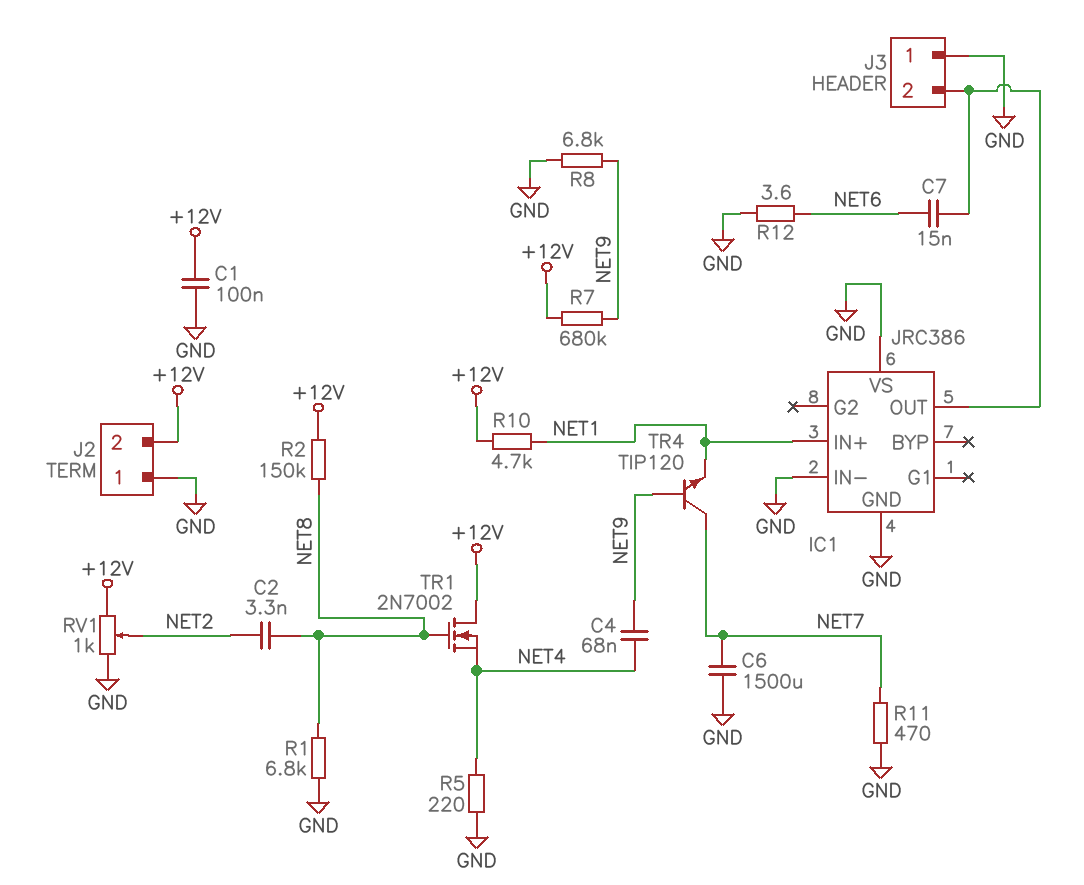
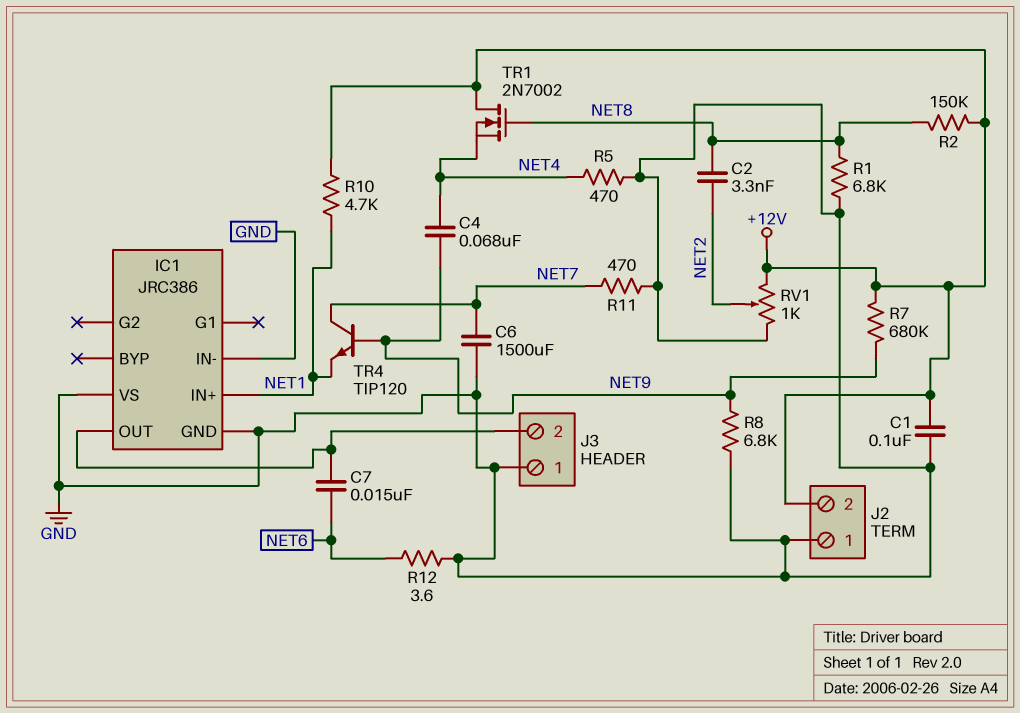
R5: 220 (GND, NET4) -> 470 (GND, NET4)

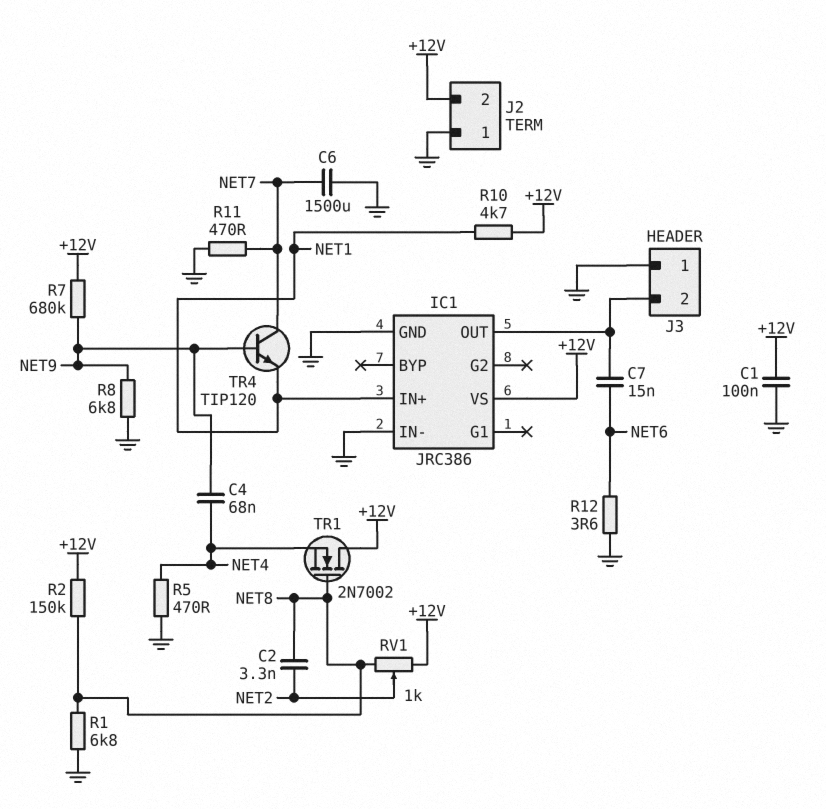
IC1 pin VS: GND -> +12V
RV1: 1k (+12V, GND, wiper NET2) -> 1k (+12V, NET8, wiper NET2)

